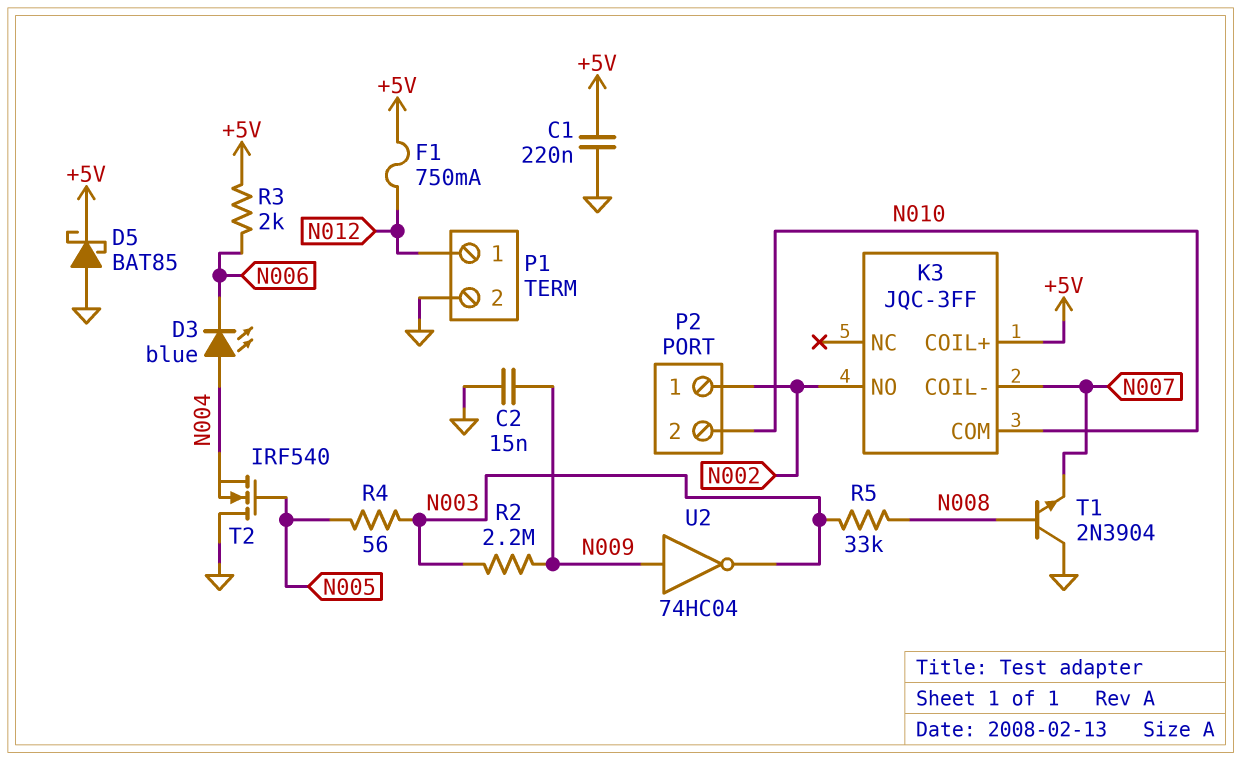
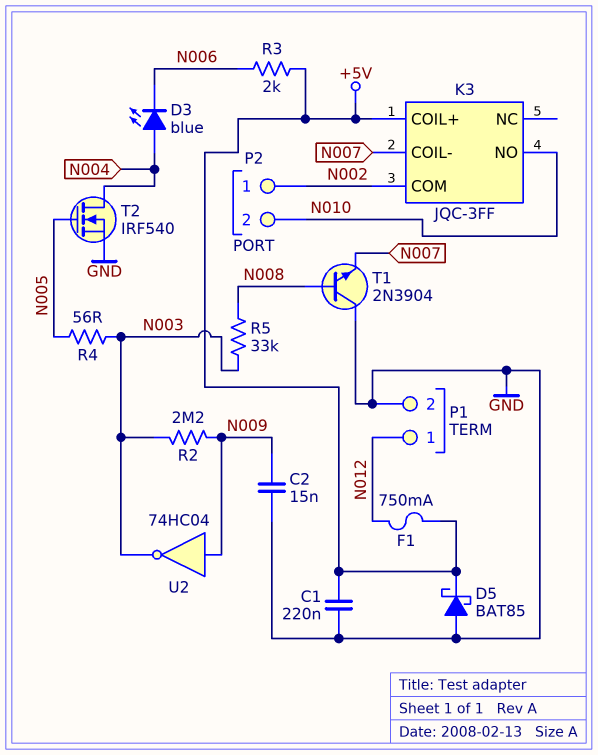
K3 pin COM: N010 -> N002
K3 pin NO: N002 -> N010
T2: NMOS IRF540 (G N005, D GND, S N004) -> NMOS IRF540 (G N005, D N004, S GND)

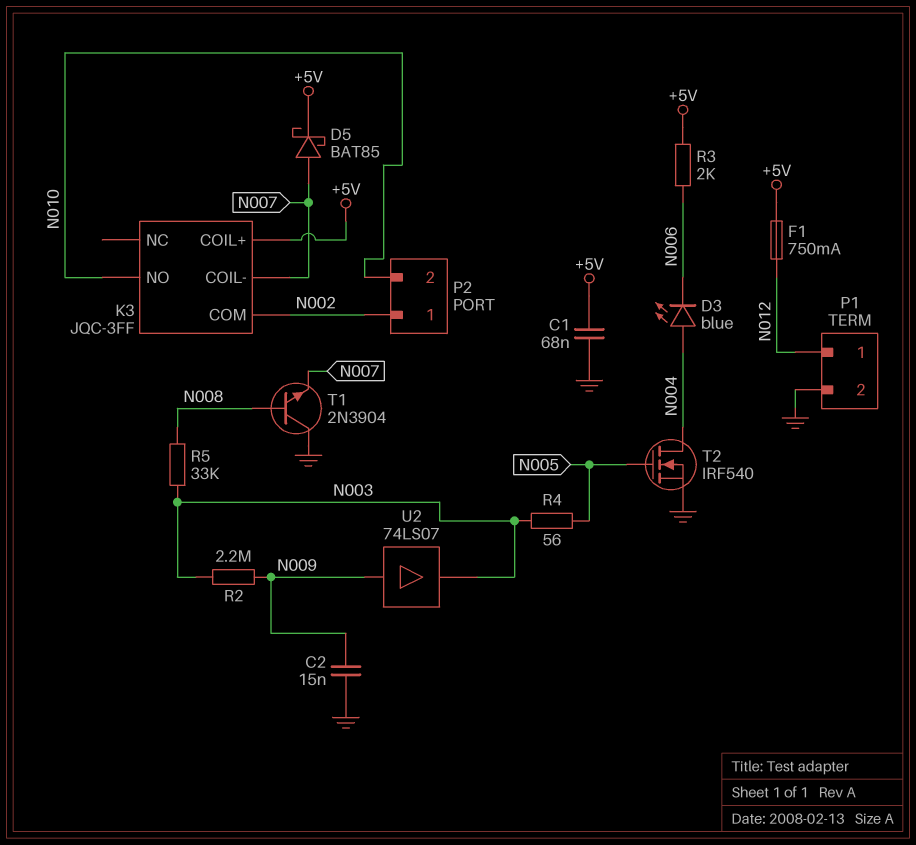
C1: 220nF (+5V, GND) -> 68nF (+5V, GND)
D5: schottky BAT85 (A GND, K +5V) -> schottky BAT85 (A N007, K +5V)
U2: NOT 74HC04 (in N009, out N003) -> buffer 74LS07 (in N009, out N003)

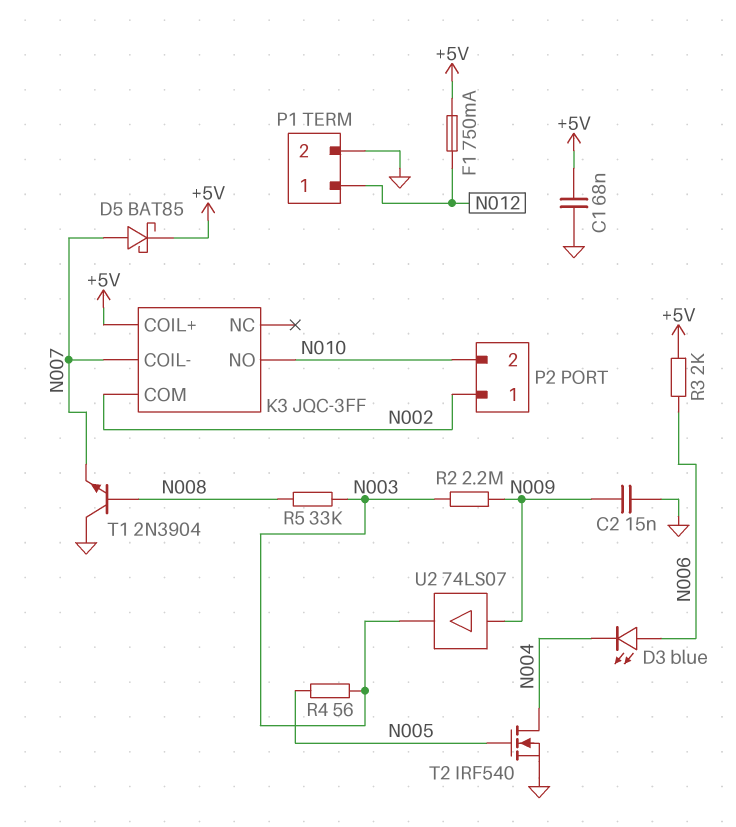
D3: LED blue (A N004, K N006) -> LED blue (A N006, K N004)

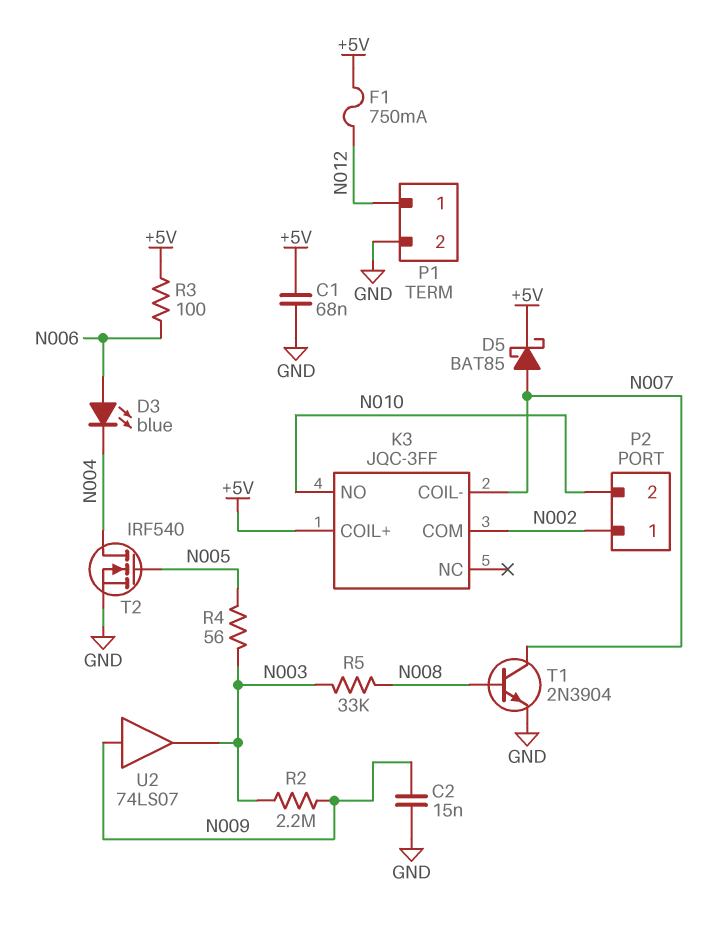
R3: 2k (+5V, N006) -> 100 (+5V, N006)
T1: NPN 2N3904 (B N008, C GND, E N007) -> NPN 2N3904 (B N008, C N007, E GND)

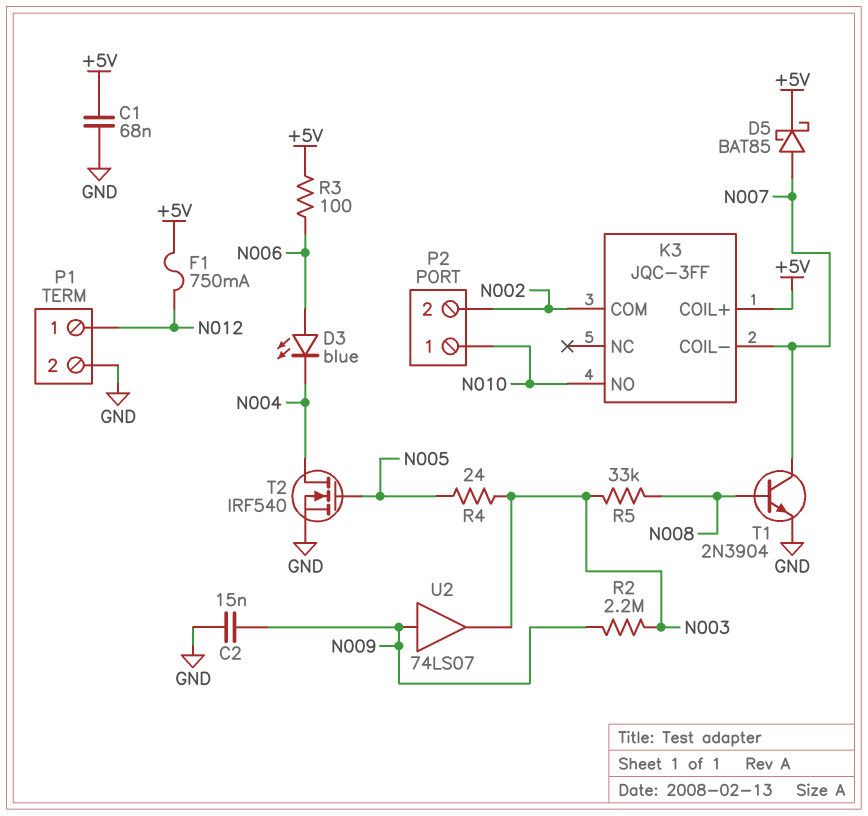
P2 pin 1: N002 -> N010
P2 pin 2: N010 -> N002
R4: 56 (N003, N005) -> 24 (N003, N005)

